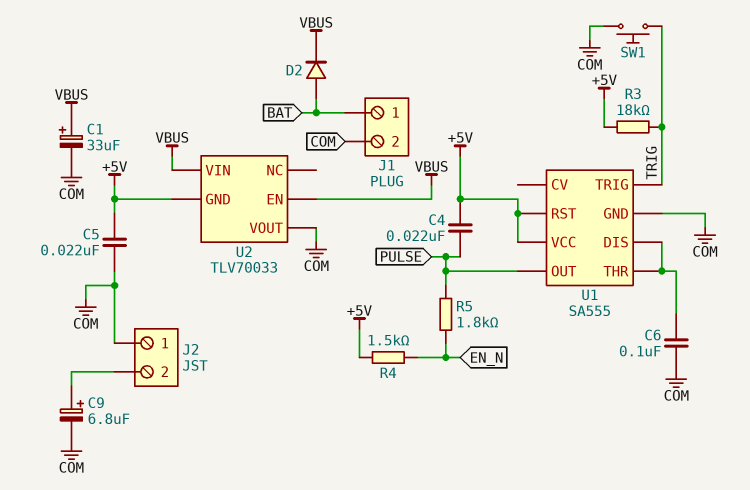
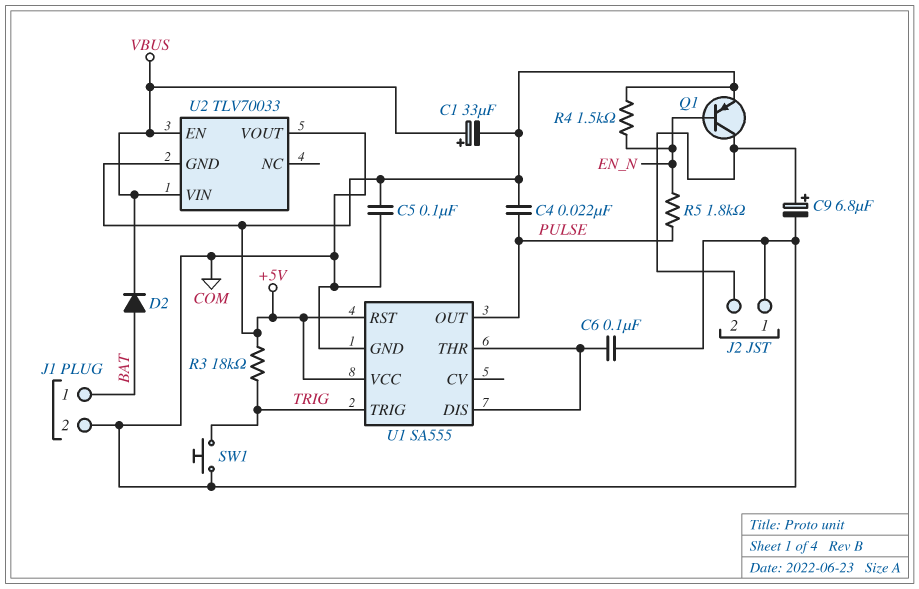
C1: 33uF (plus VBUS, minus COM) -> 33uF (plus VBUS, minus +5V)
C5: 22nF (+5V, COM) -> 100nF (+5V, COM)
Q1: none -> PNP (B EN_N, C J2/2, E +5V)

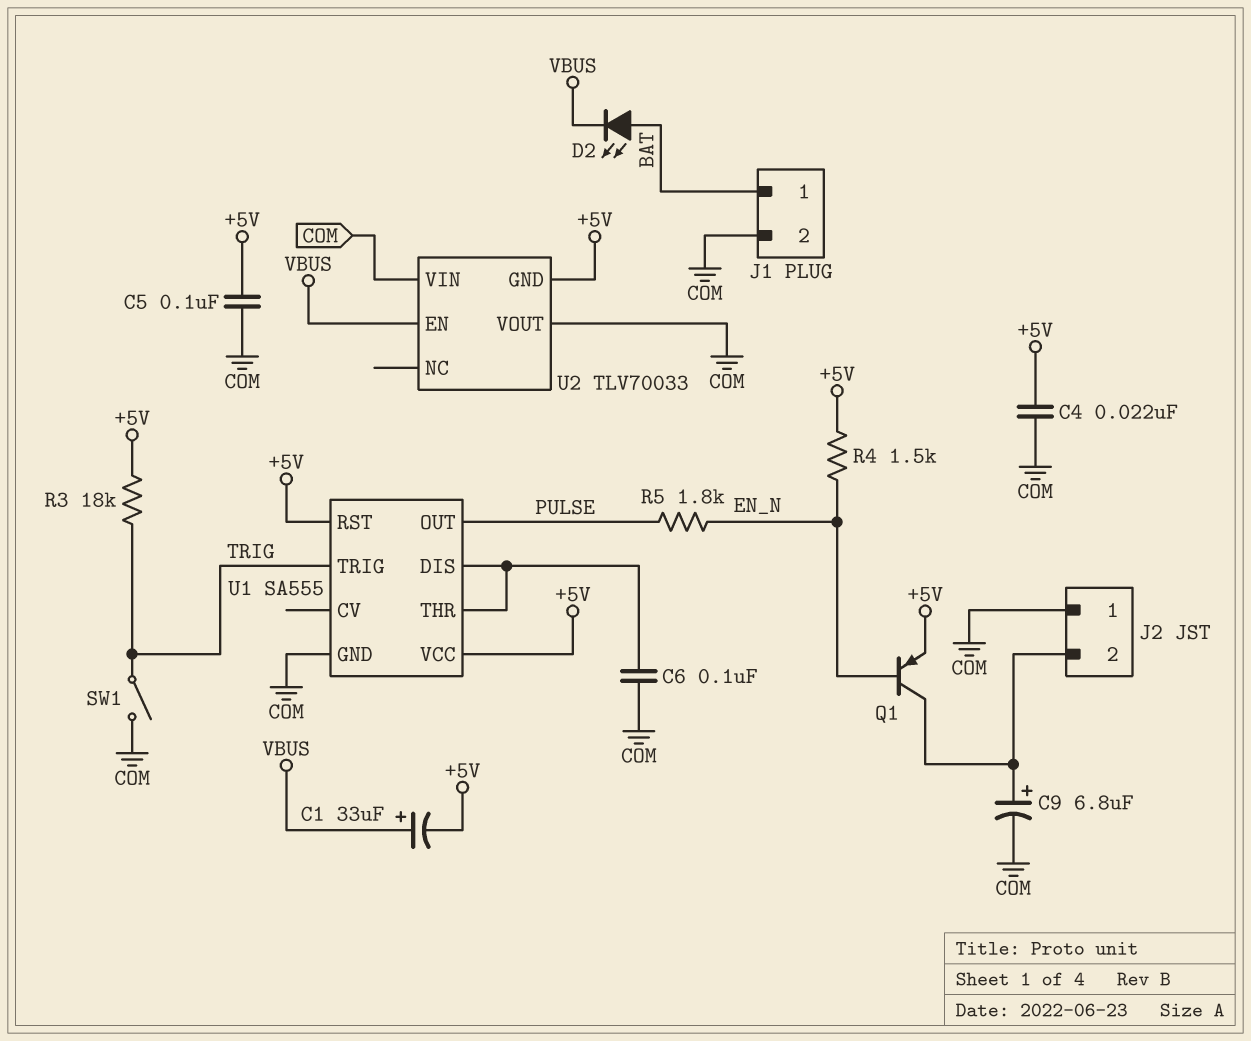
C4: 22nF (+5V, PULSE) -> 22nF (+5V, COM)
D2: diode (A BAT, K VBUS) -> LED (A BAT, K VBUS)
SW1: button (COM, TRIG) -> switch (COM, TRIG)
U2 pin VIN: VBUS -> COM

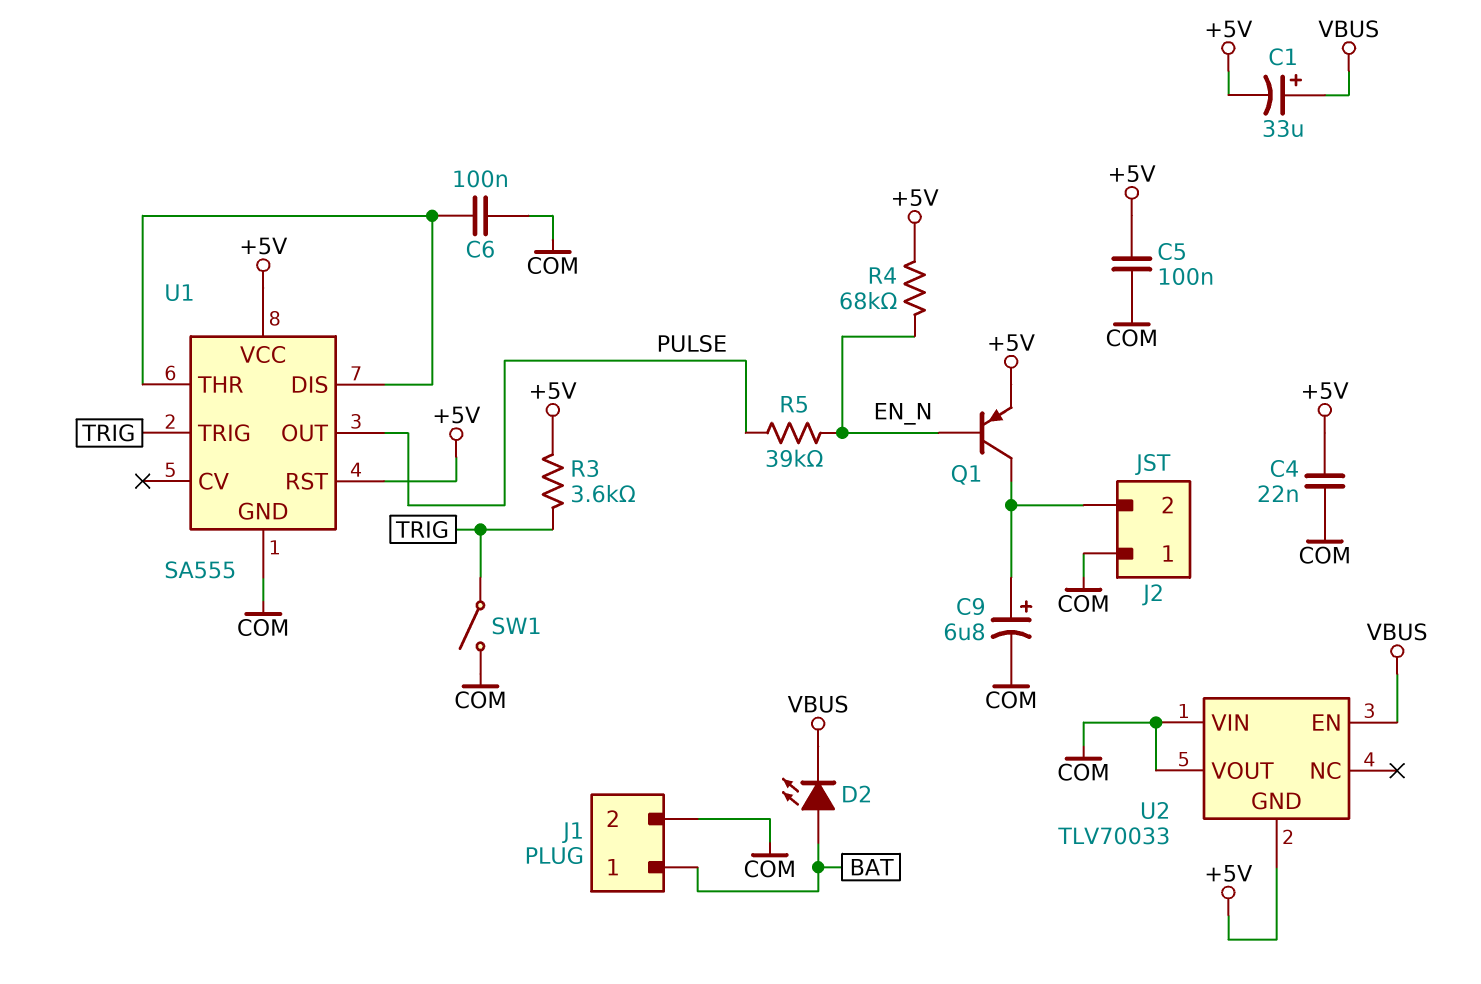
R3: 18k (+5V, TRIG) -> 3.6k (+5V, TRIG)
R4: 1.5k (+5V, EN_N) -> 68k (+5V, EN_N)
R5: 1.8k (EN_N, PULSE) -> 39k (EN_N, PULSE)

